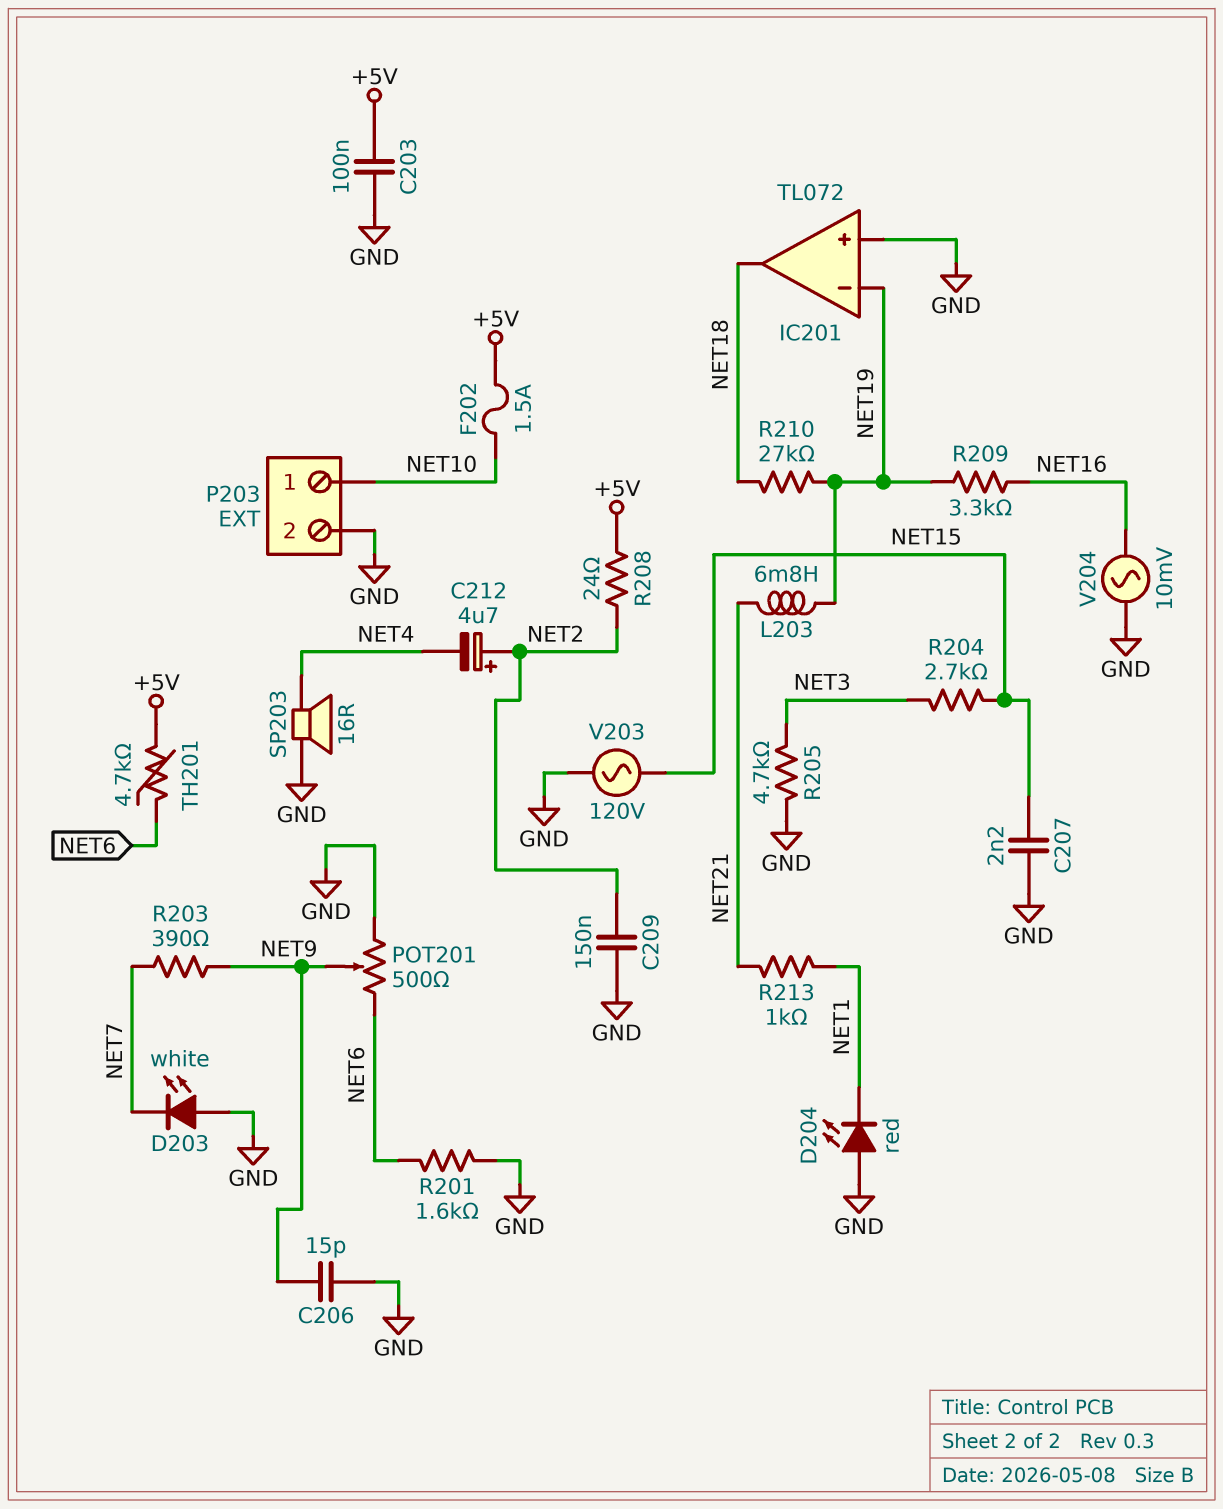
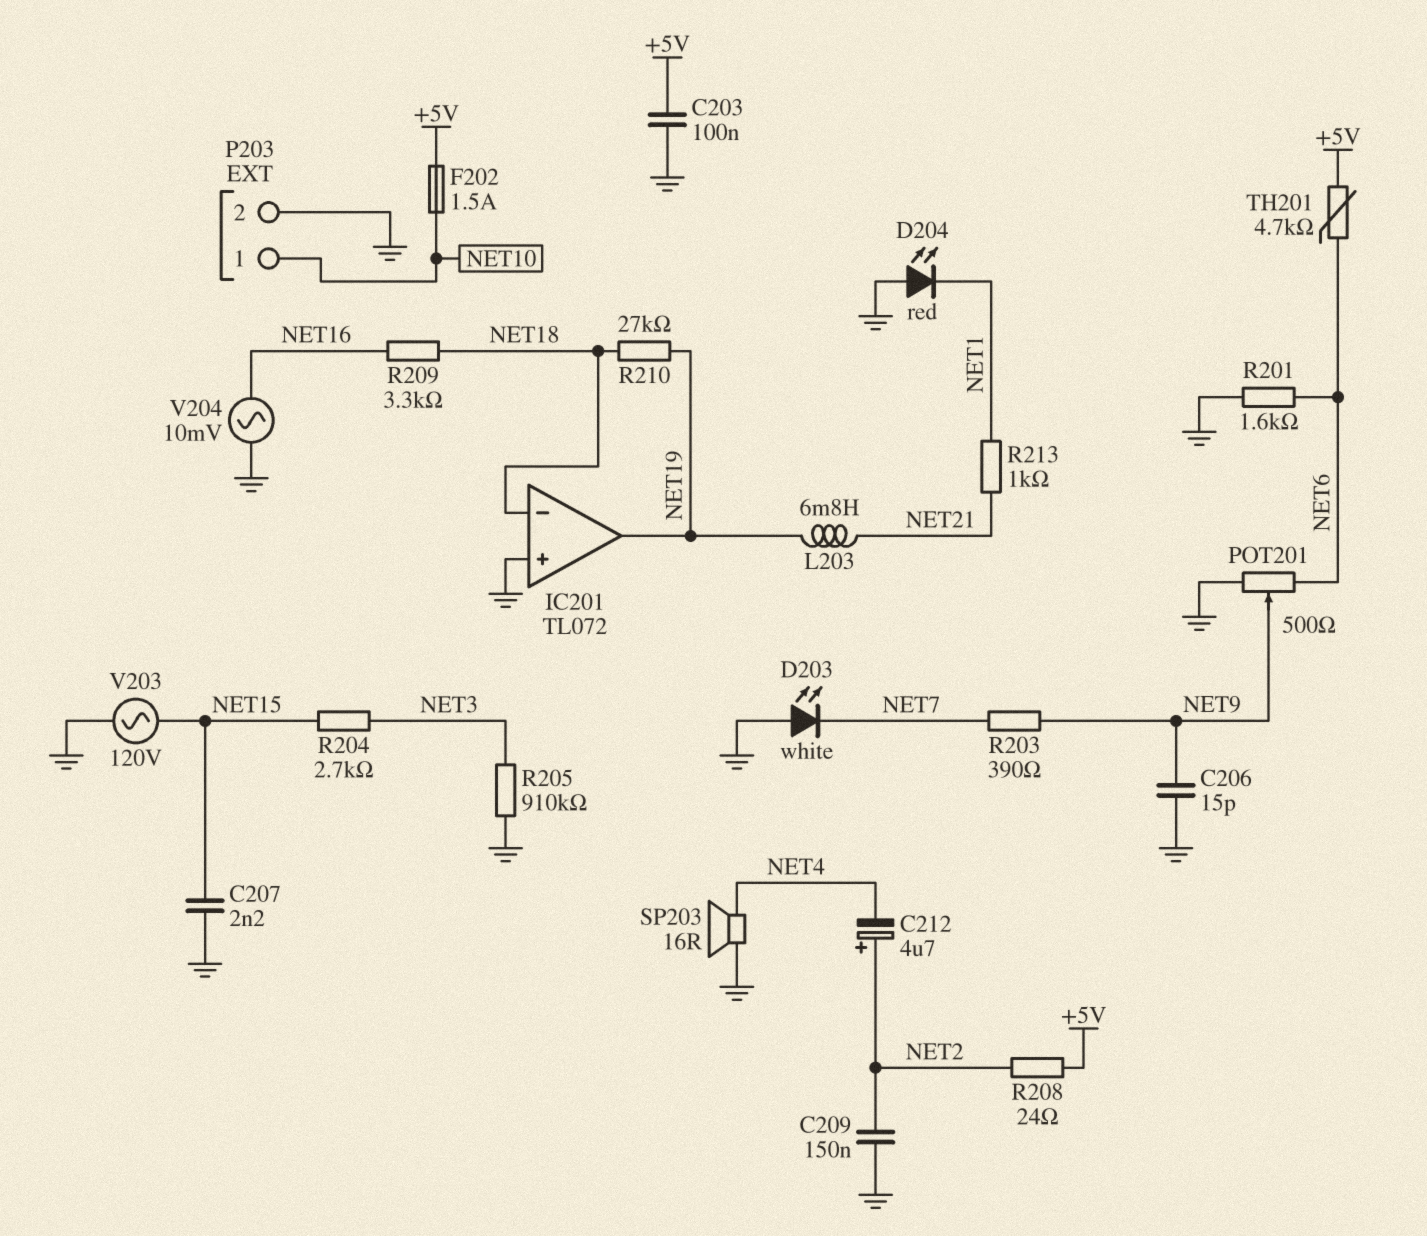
IC201 pin in-: NET19 -> NET18
IC201 pin out: NET18 -> NET19
R205: 4.7k (GND, NET3) -> 910k (GND, NET3)
R209: 3.3k (NET16, NET19) -> 3.3k (NET16, NET18)

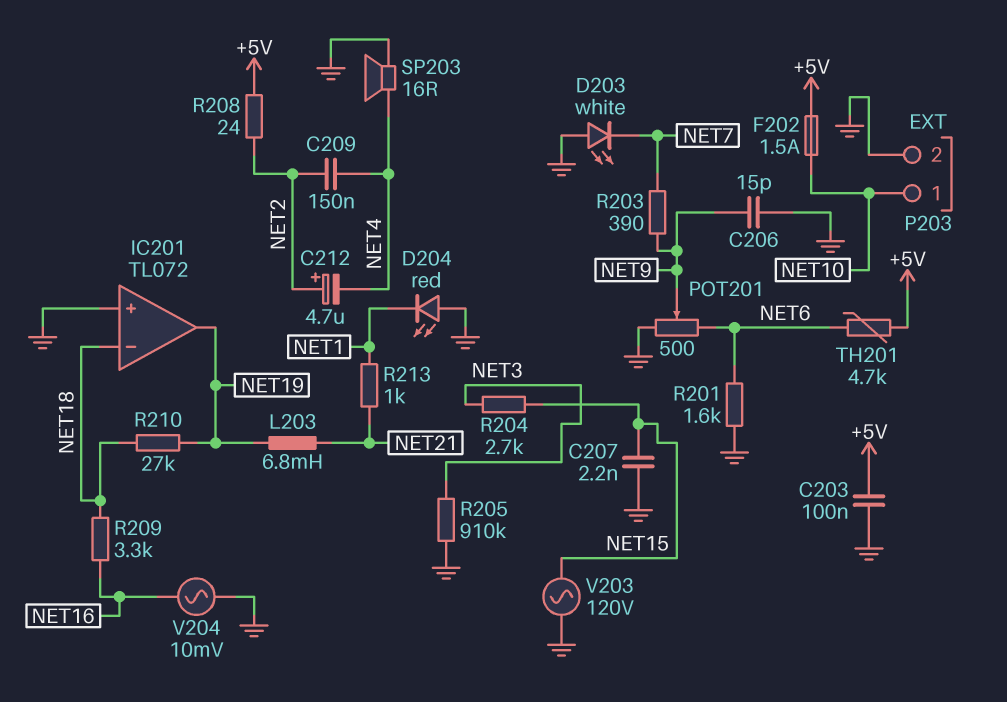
C209: 150nF (GND, NET2) -> 150nF (NET2, NET4)

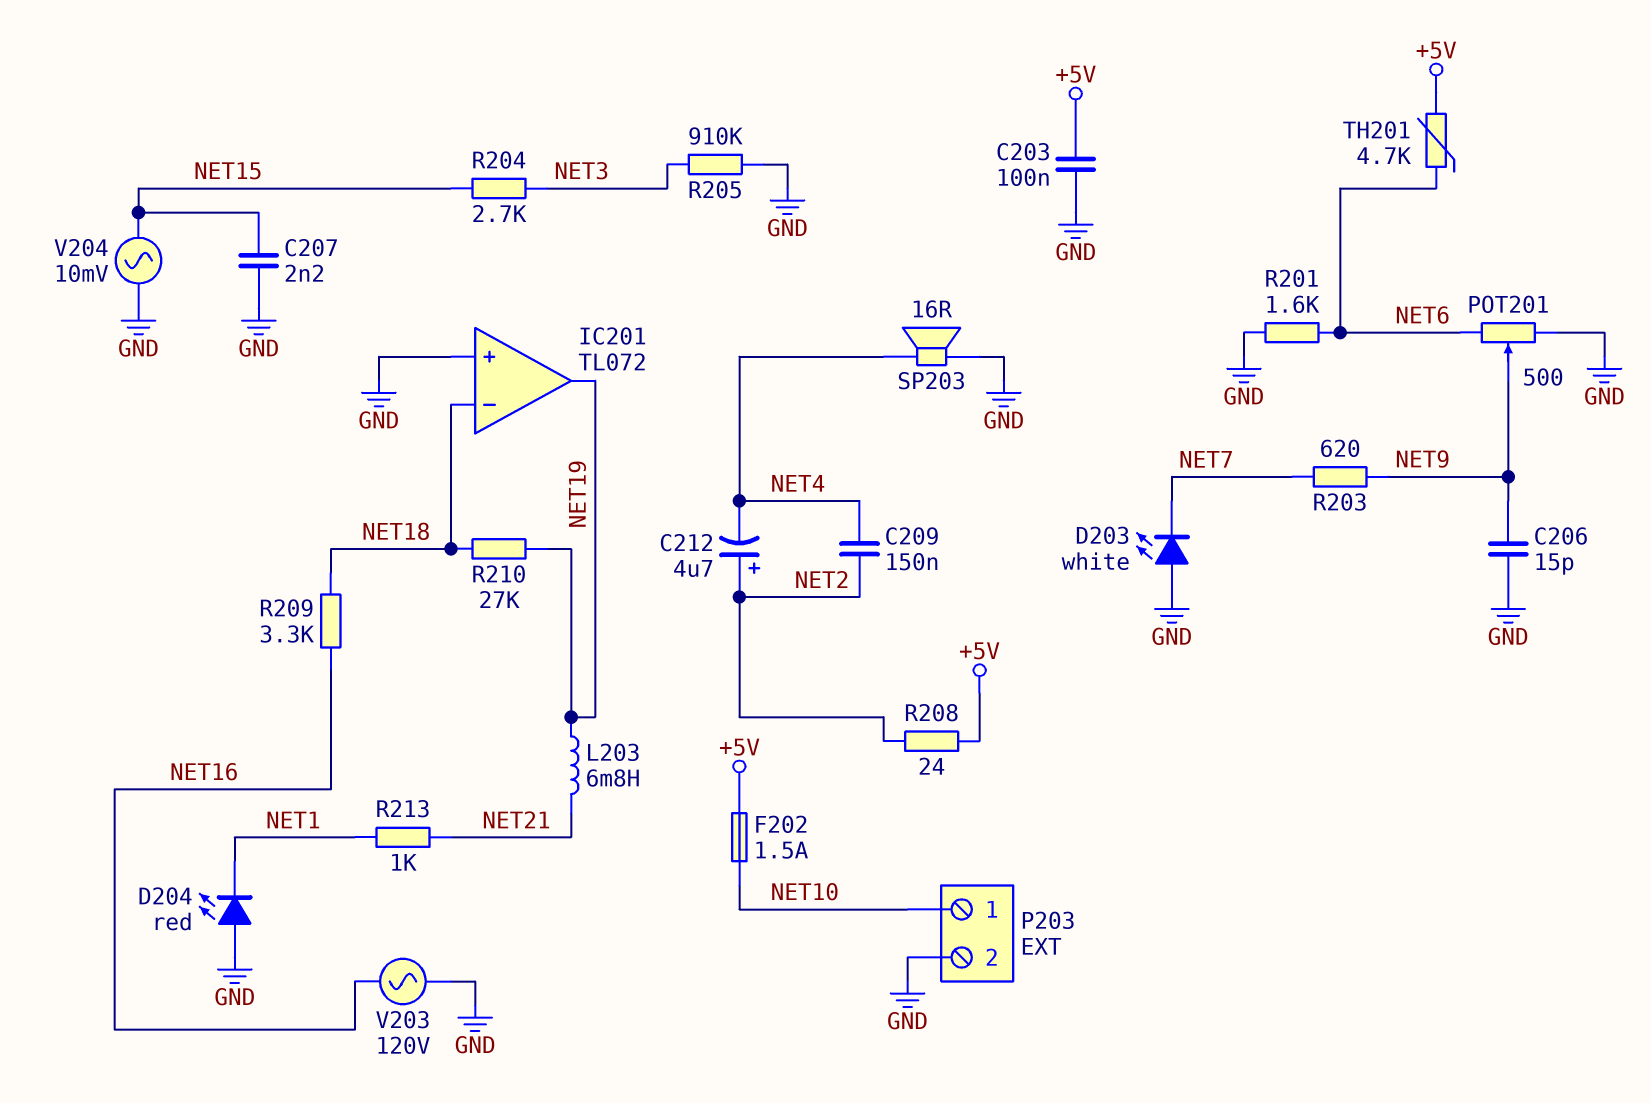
R203: 390 (NET7, NET9) -> 620 (NET7, NET9)
V203: AC 120V (GND, NET15) -> AC 120V (GND, NET16)
V204: AC 10mV (GND, NET16) -> AC 10mV (GND, NET15)

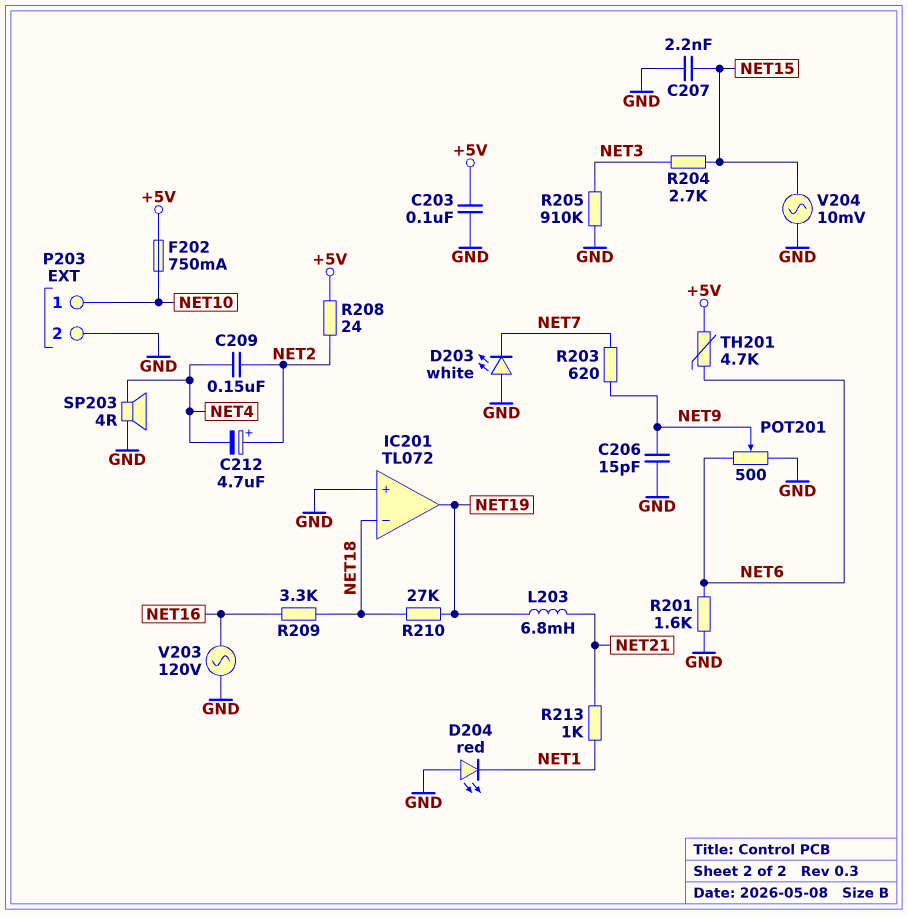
F202: 1.5A (+5V, NET10) -> 750mA (+5V, NET10)
SP203: speaker 16R (GND, NET4) -> speaker 4R (GND, NET4)

